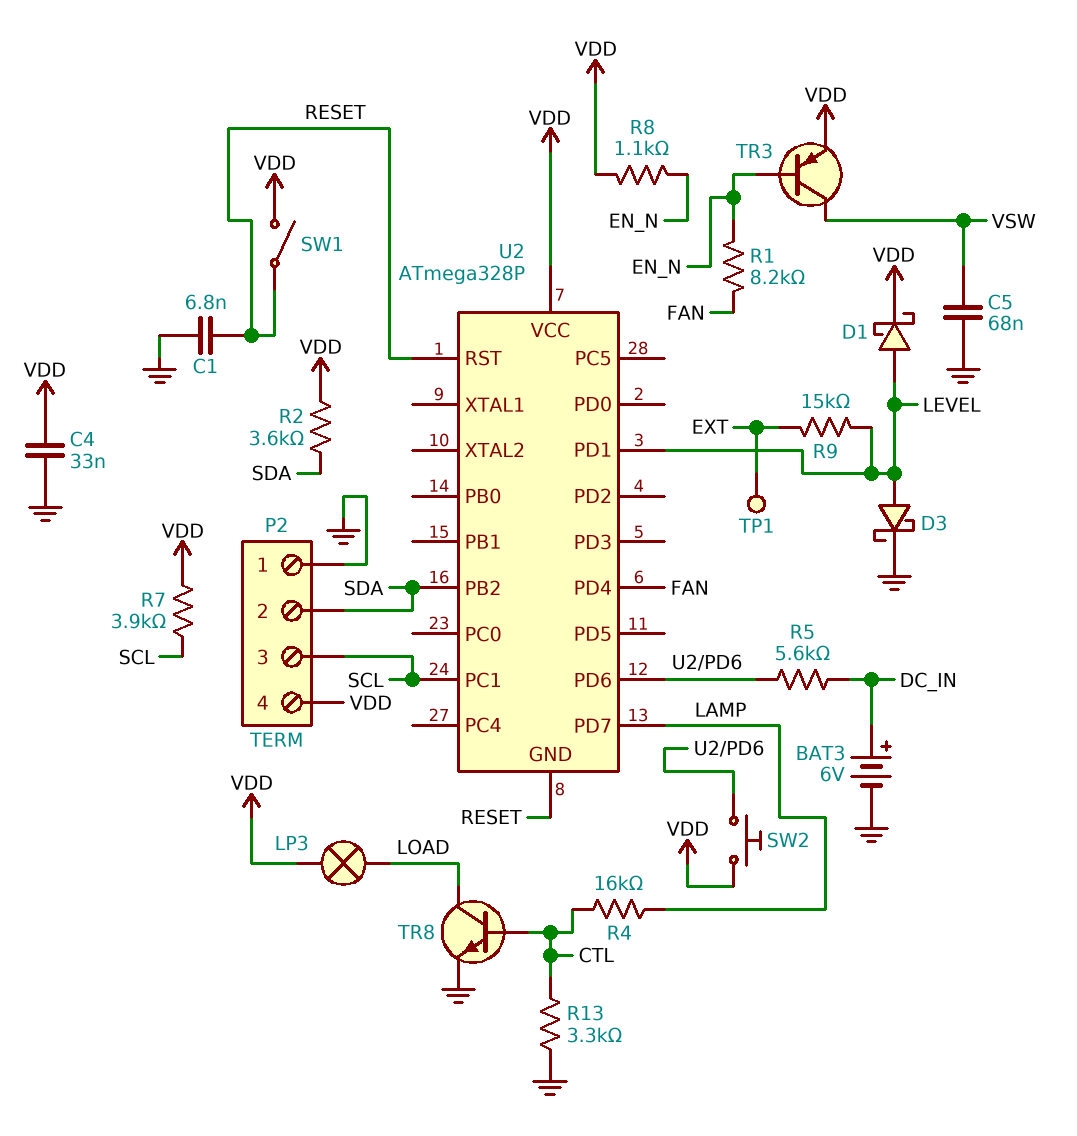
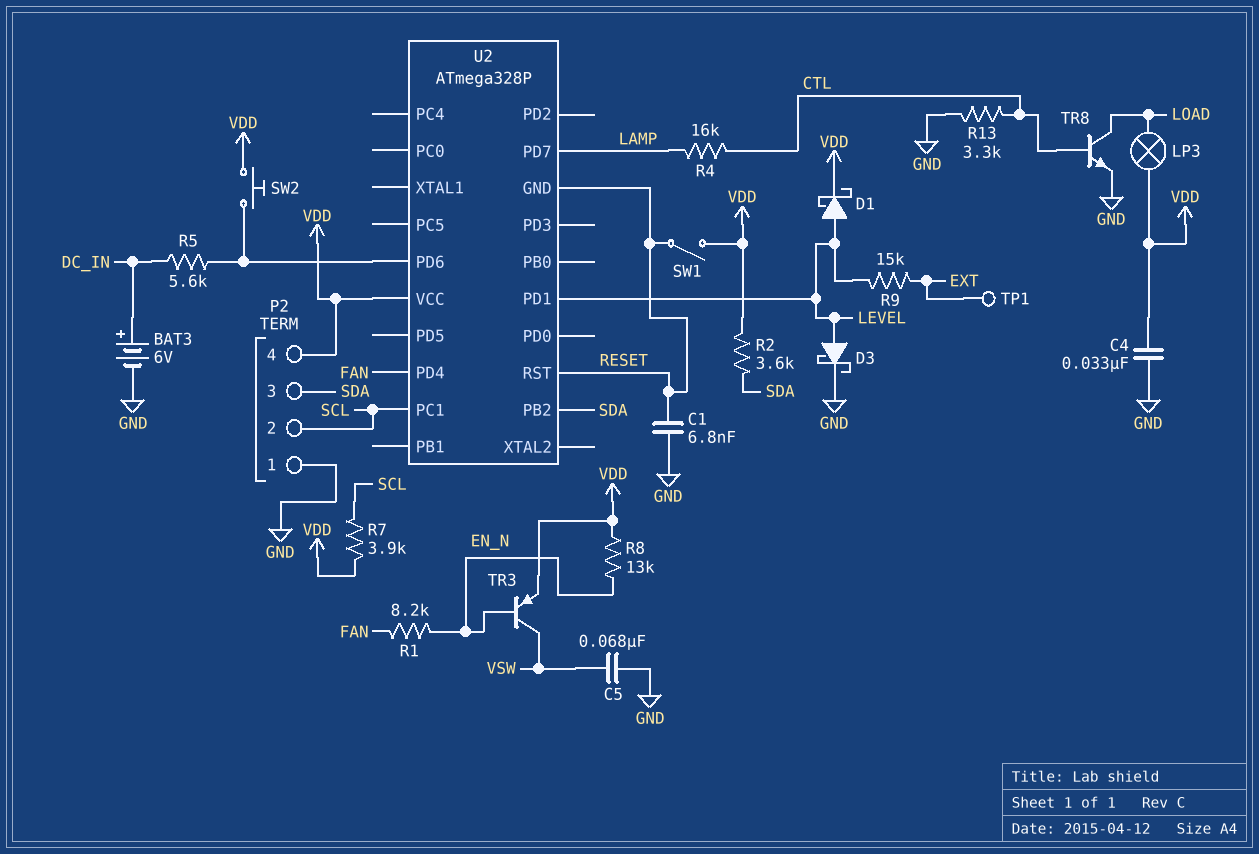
P2 pin 2: SDA -> SCL
P2 pin 3: SCL -> SDA
R8: 1.1k (EN_N, VDD) -> 13k (EN_N, VDD)

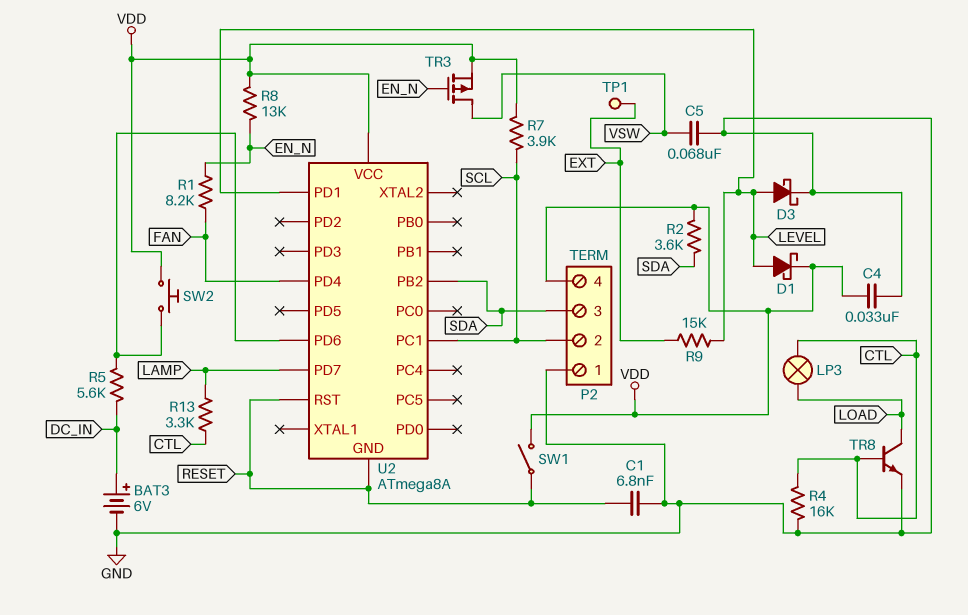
LP3: lamp (LOAD, VDD) -> lamp (CTL, LOAD)
R4: 16k (CTL, LAMP) -> 16k (CTL, GND)
R13: 3.3k (CTL, GND) -> 3.3k (CTL, LAMP)
TR3: PNP (B EN_N, C VSW, E VDD) -> PMOS (G EN_N, D VSW, S VDD)
U2: ATmega328P -> ATmega8A

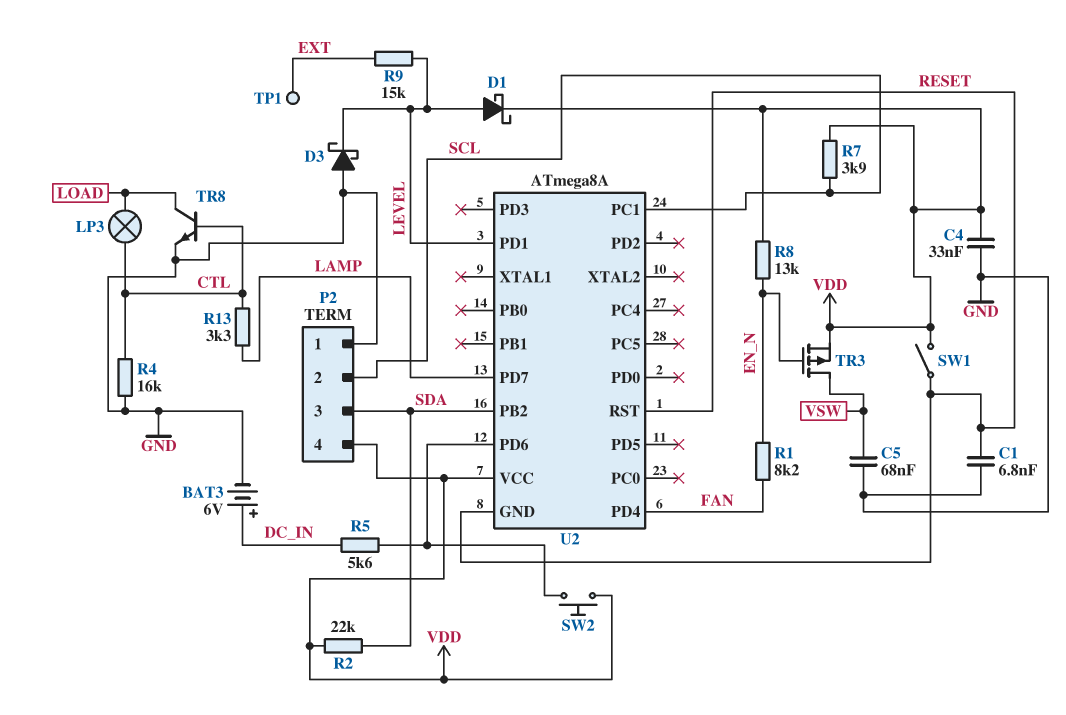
D3: schottky (A LEVEL, K GND) -> schottky (A GND, K LEVEL)
R2: 3.6k (SDA, VDD) -> 22k (SDA, VDD)

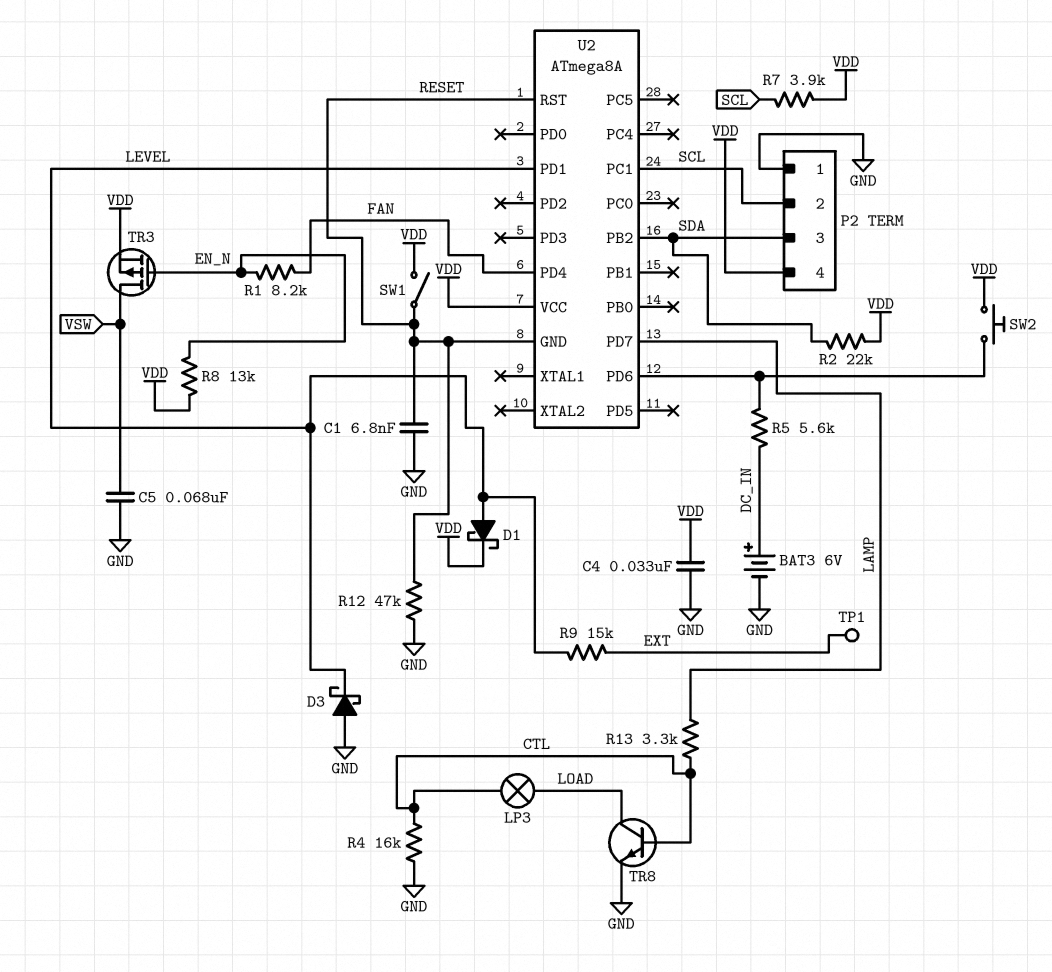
R12: none -> 47k (GND, RESET)

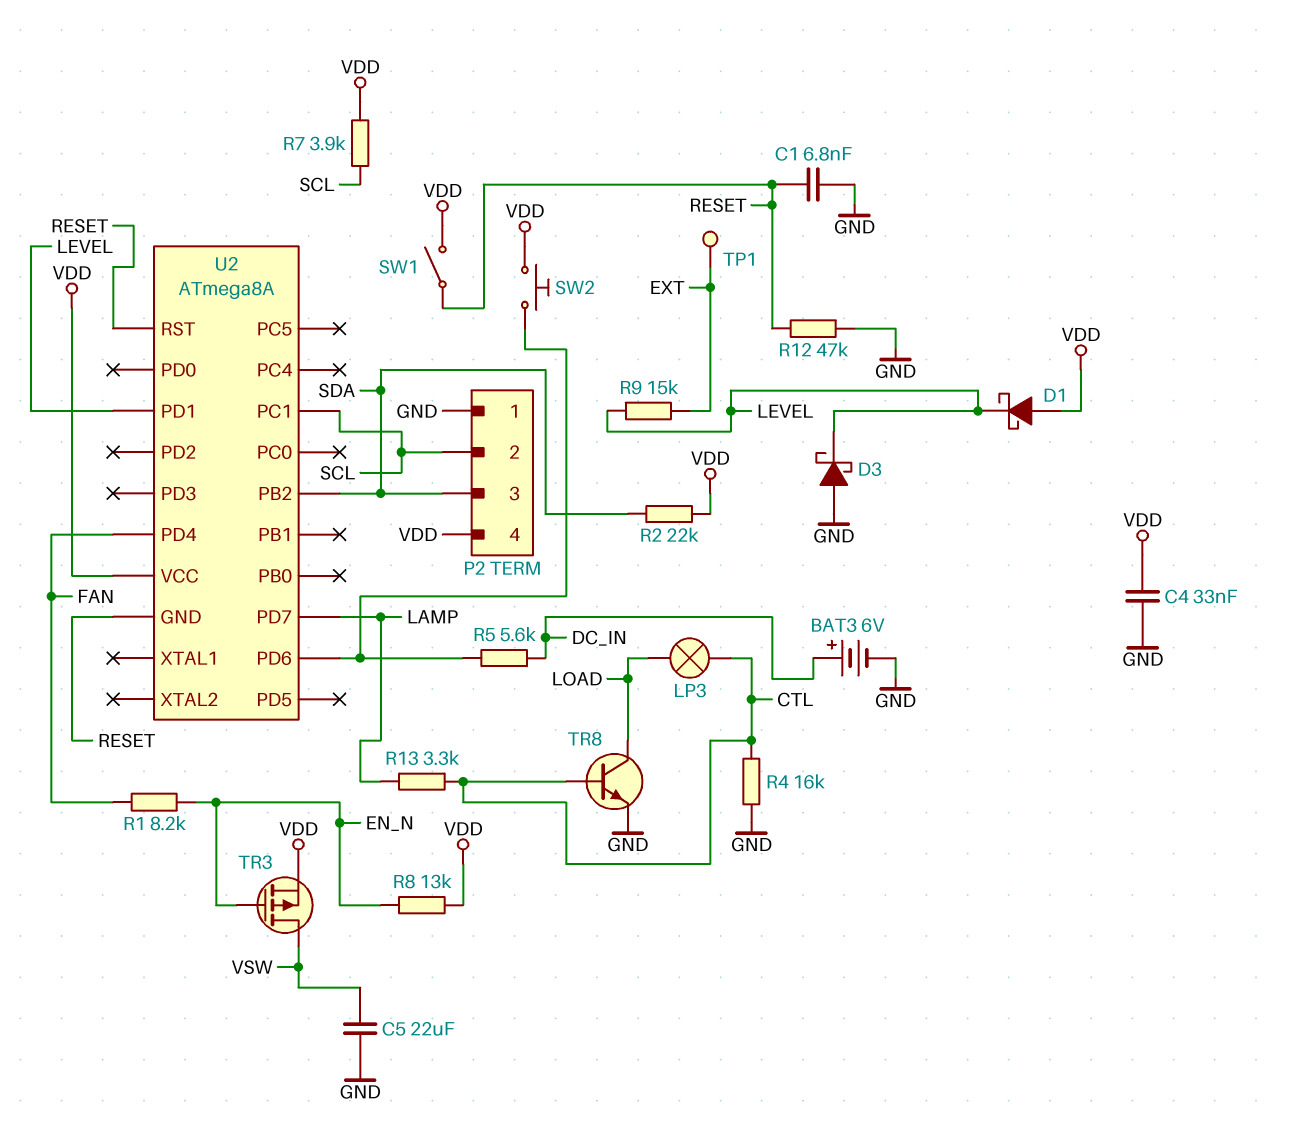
C5: 68nF (GND, VSW) -> 22uF (GND, VSW)
D1: schottky (A LEVEL, K VDD) -> schottky (A VDD, K LEVEL)

